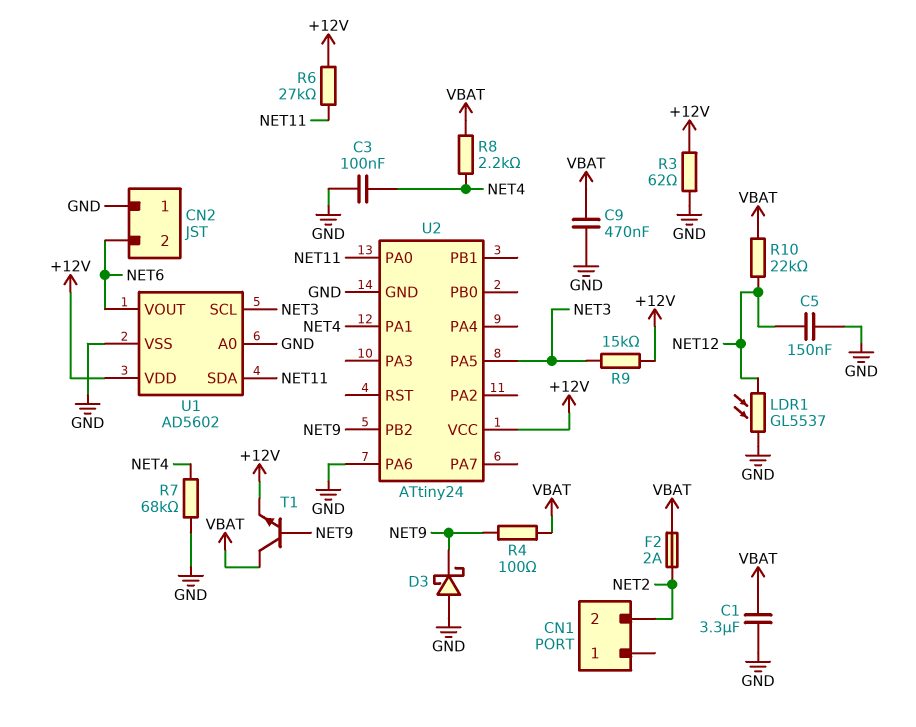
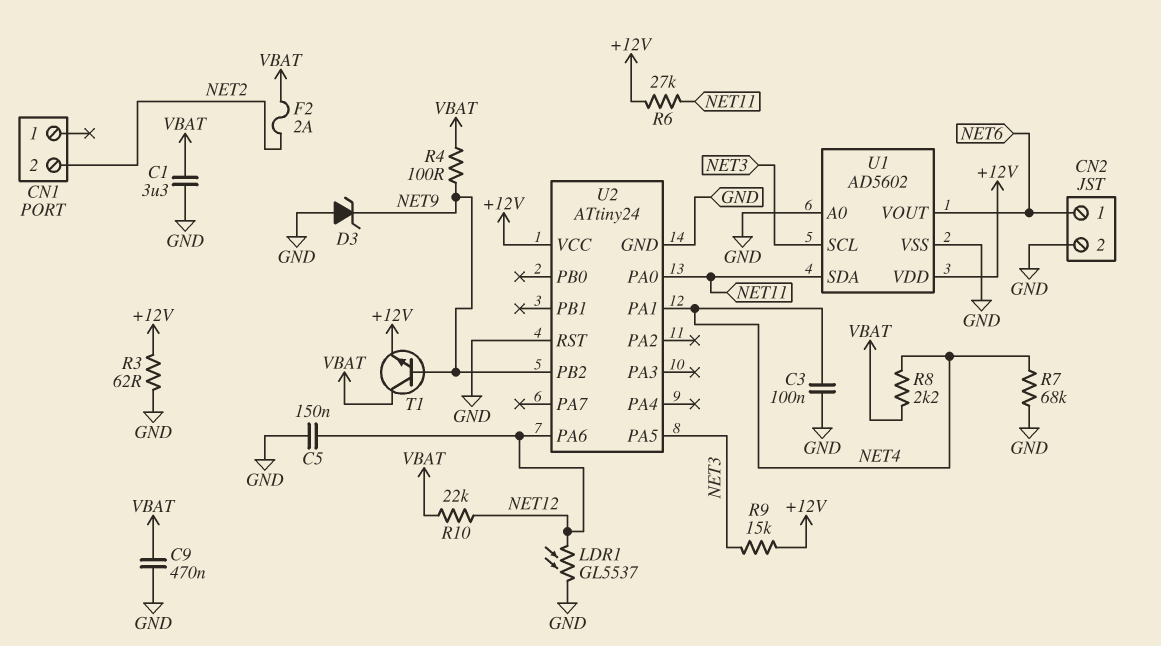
CN2 pin 1: GND -> NET6
CN2 pin 2: NET6 -> GND
D3: schottky (A GND, K NET9) -> zener (A GND, K NET9)
U2 pin PA6: GND -> NET12
U2 pin RST: none -> GND

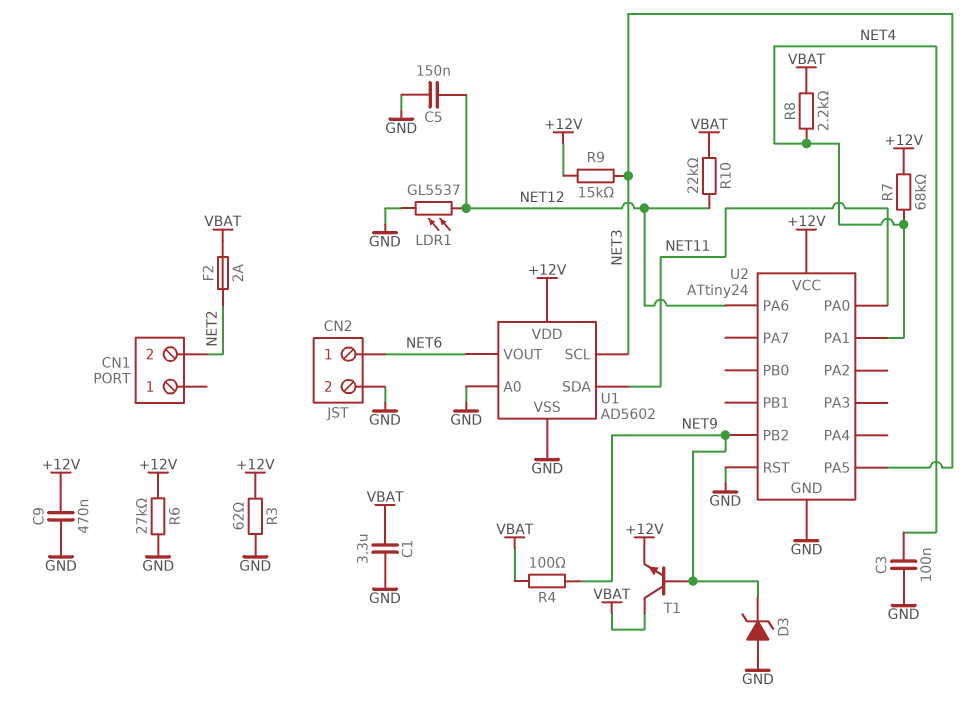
C9: 470nF (GND, VBAT) -> 470nF (+12V, GND)
R6: 27k (+12V, NET11) -> 27k (+12V, GND)
R7: 68k (GND, NET4) -> 68k (+12V, NET4)

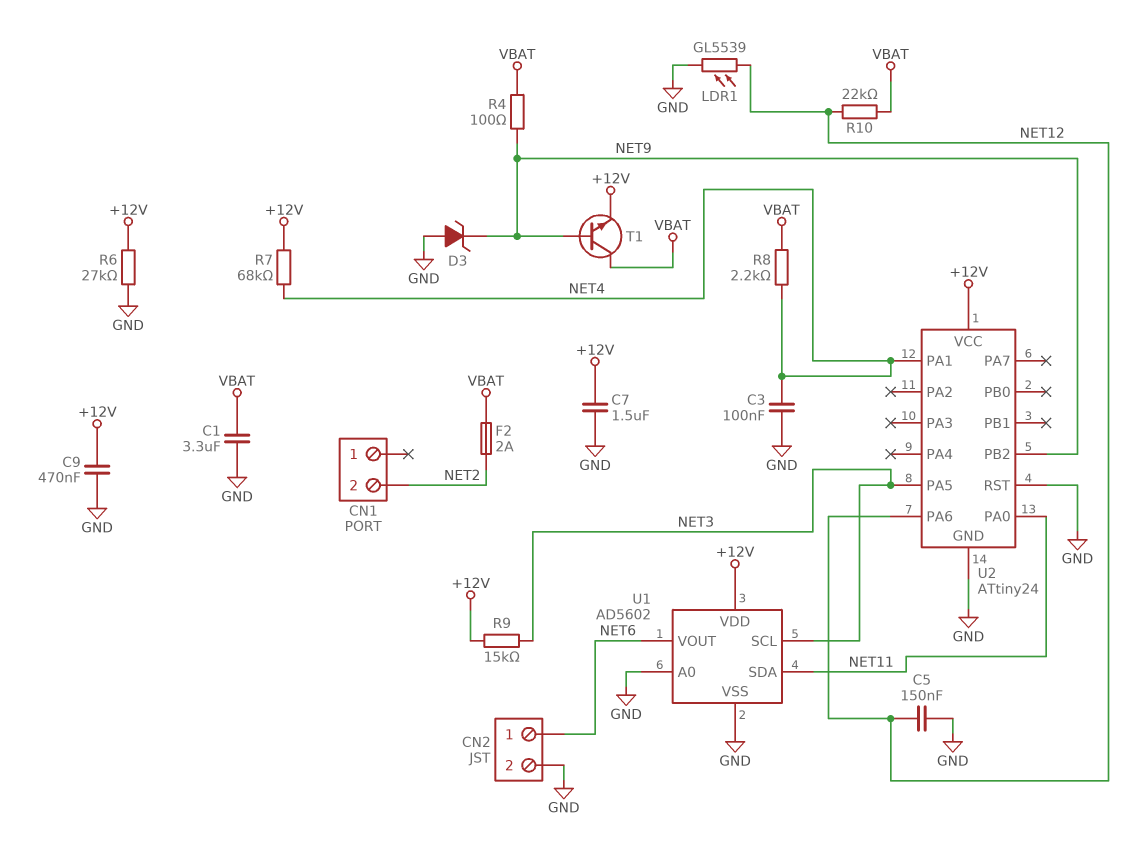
C7: none -> 1.5uF (+12V, GND)
LDR1: GL5537 (GND, NET12) -> GL5539 (GND, NET12)
R3: 62 (+12V, GND) -> none

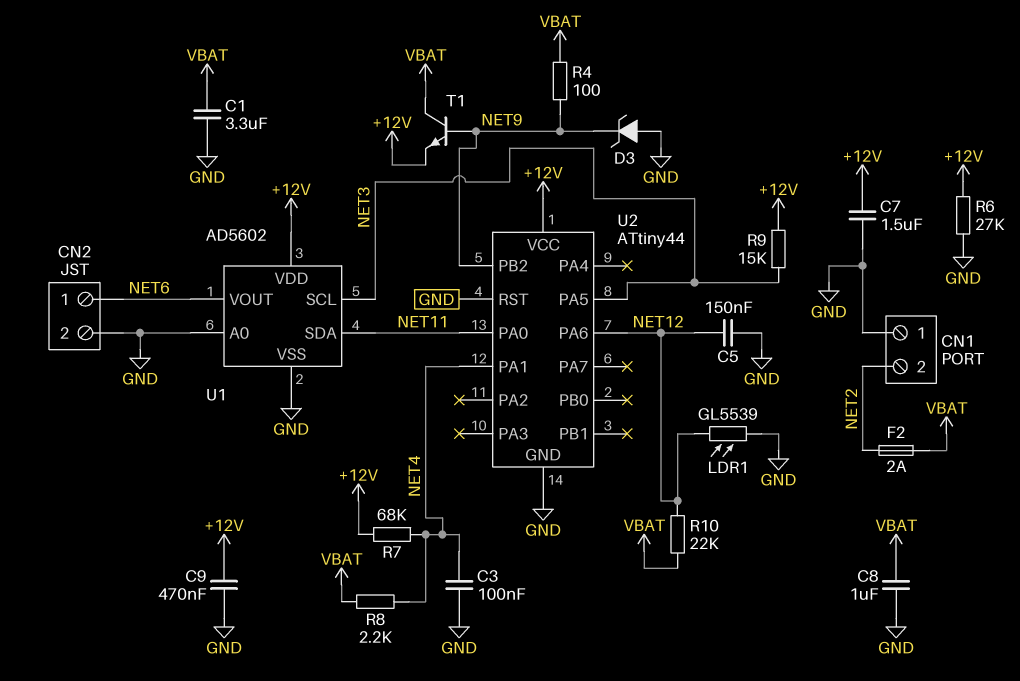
C8: none -> 1uF (GND, VBAT)
CN1 pin 1: none -> GND
U2: ATtiny24 -> ATtiny44

